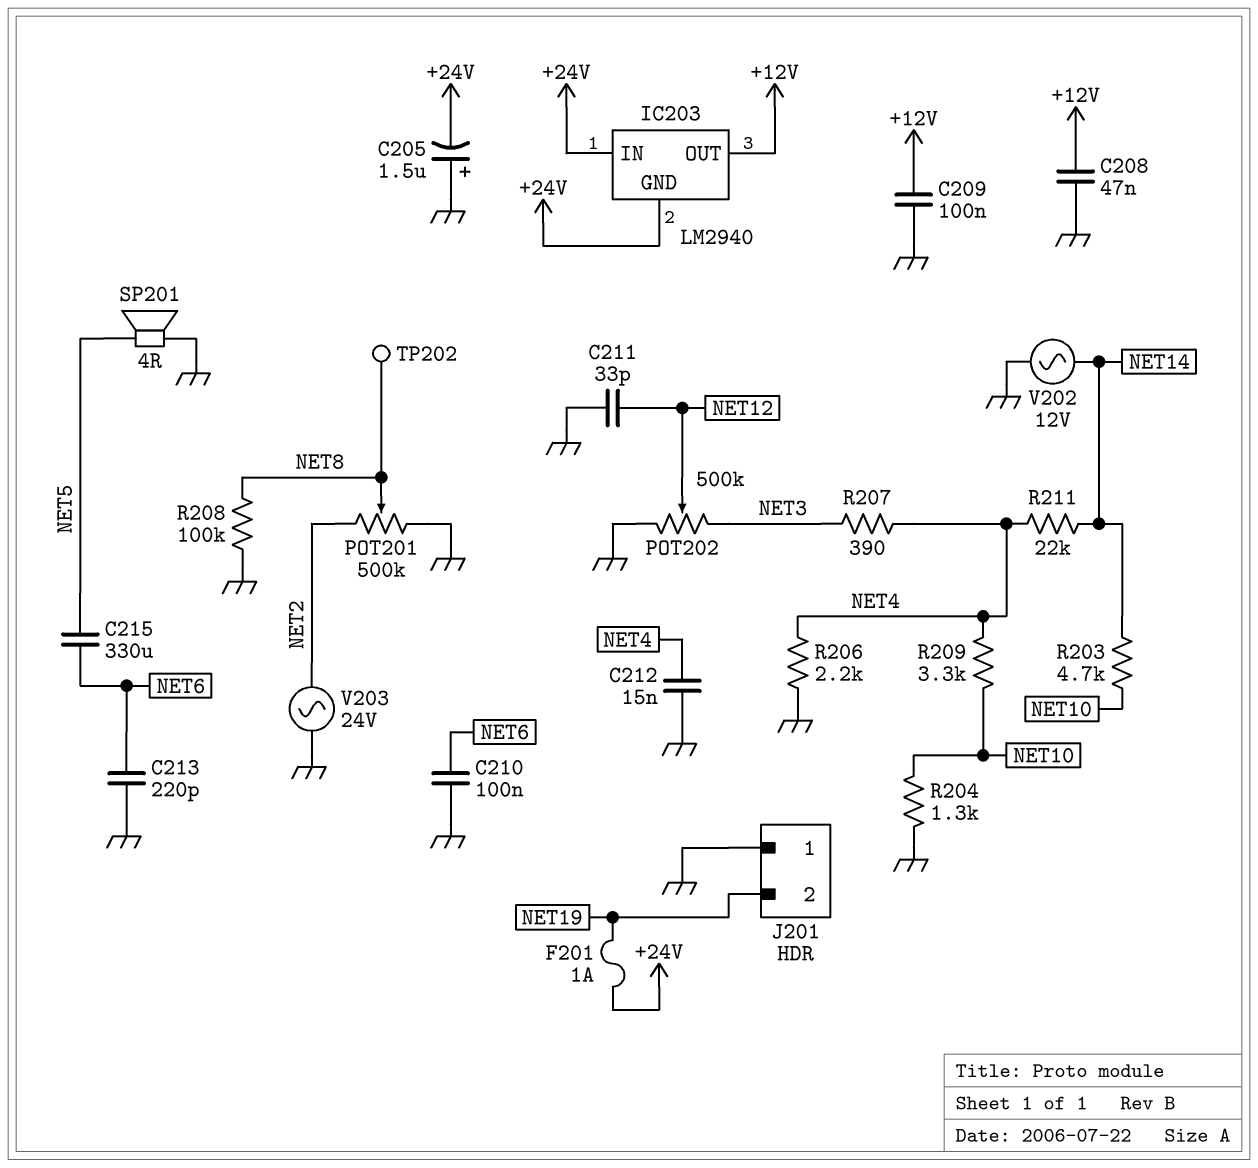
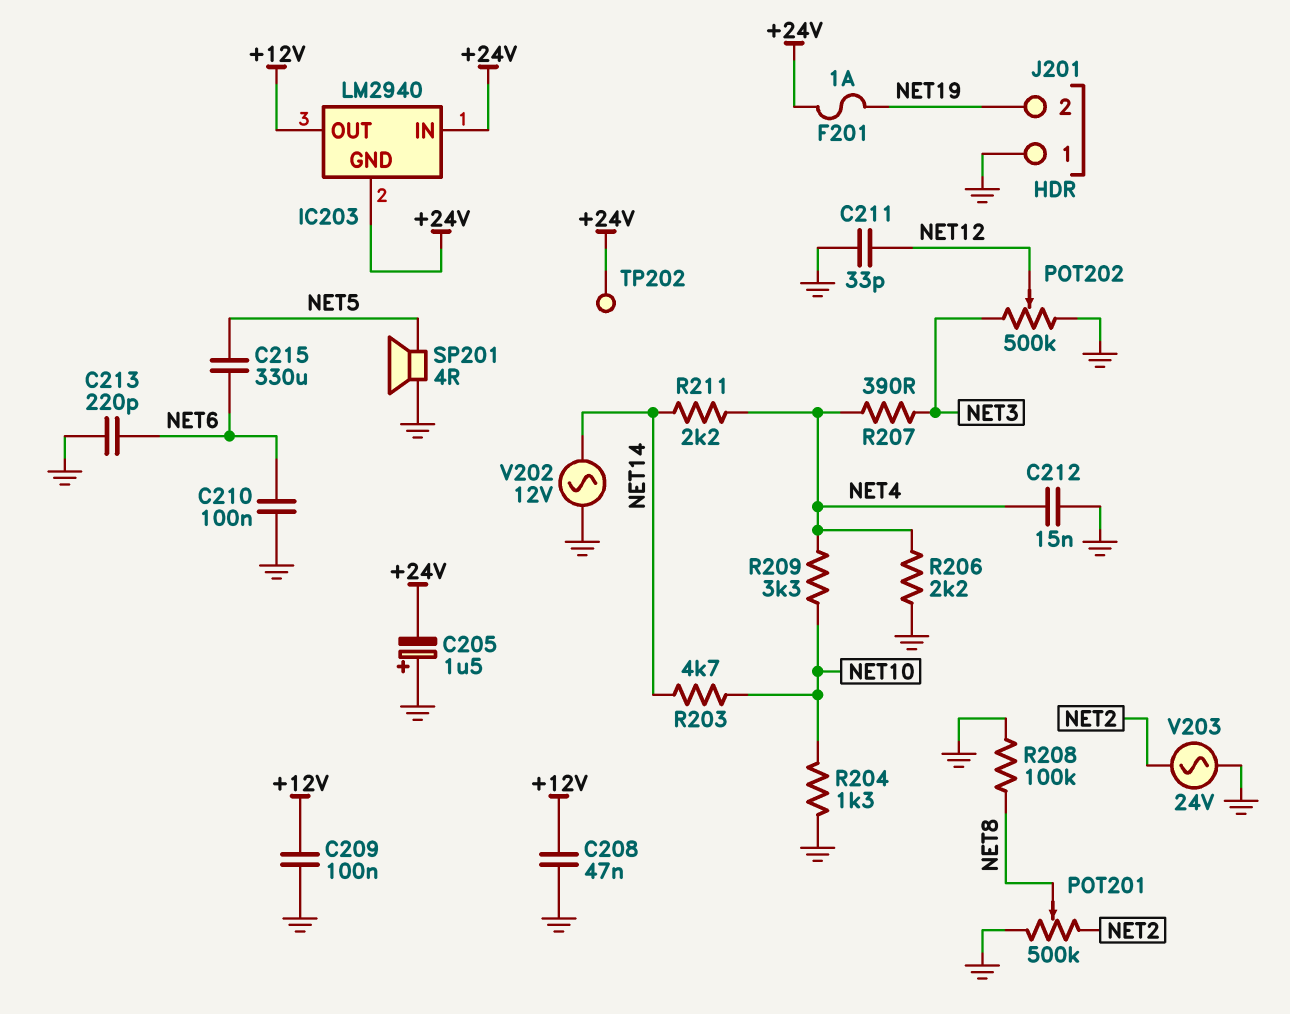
R211: 22k (NET4, NET14) -> 2.2k (NET4, NET14)
TP202: test point (NET8) -> test point (+24V)

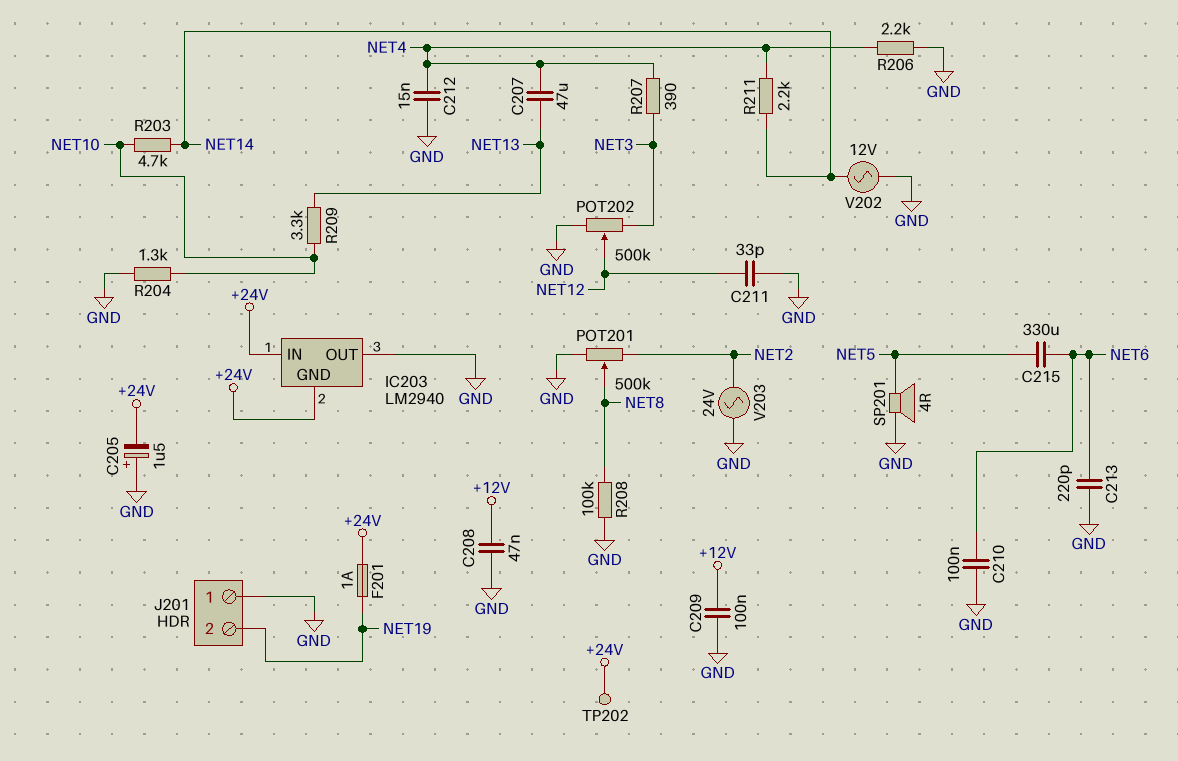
C207: none -> 47uF (NET4, NET13)
IC203 pin OUT: +12V -> GND
R209: 3.3k (NET4, NET10) -> 3.3k (NET10, NET13)

